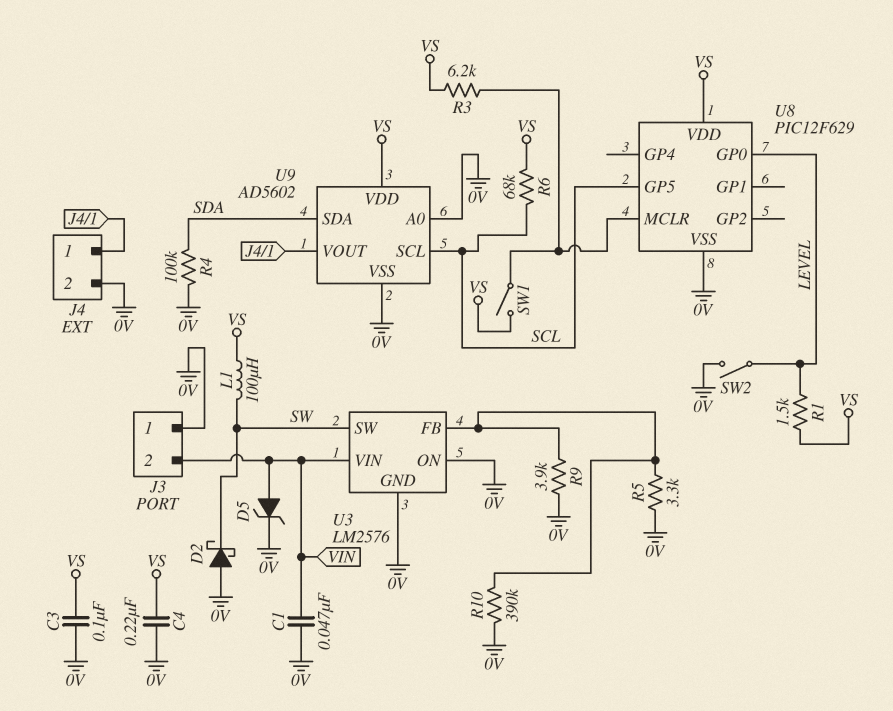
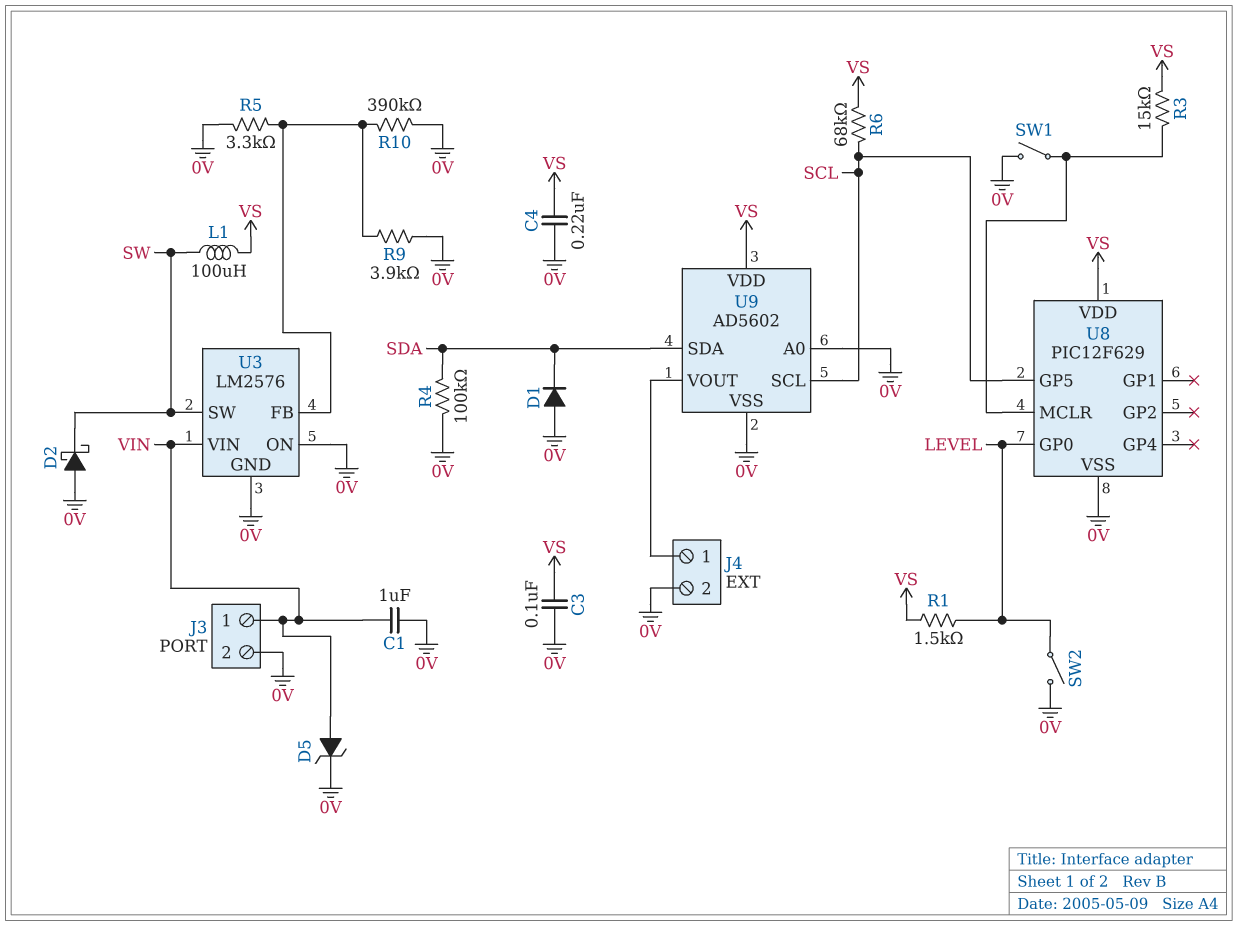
C1: 47nF (0V, VIN) -> 1uF (0V, VIN)
D1: none -> diode (A 0V, K SDA)
J3 pin 1: 0V -> VIN
J3 pin 2: VIN -> 0V
R3: 6.2k (U8/MCLR, VS) -> 15k (U8/MCLR, VS)
SW1: switch (U8/MCLR, VS) -> switch (0V, U8/MCLR)

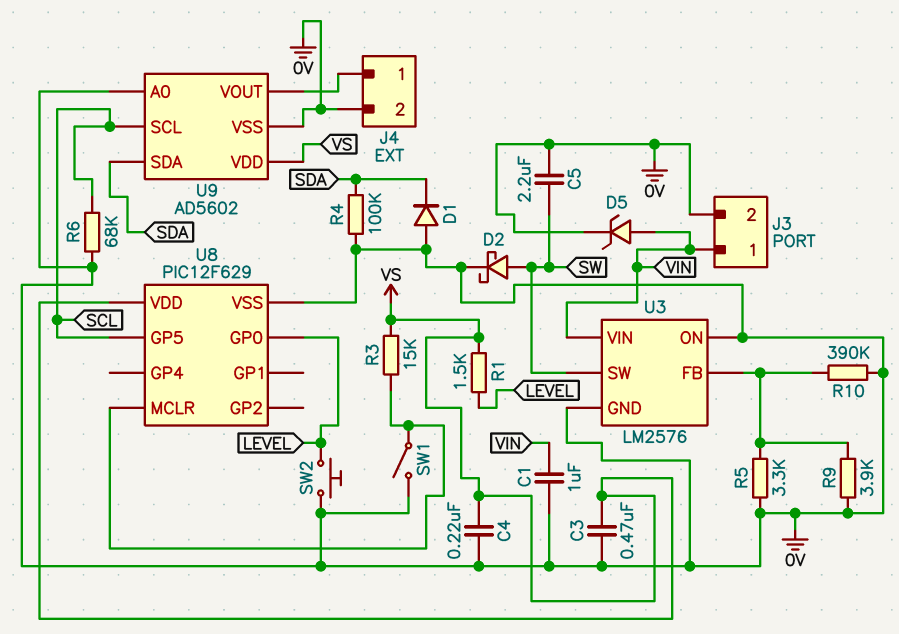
C3: 100nF (0V, VS) -> 470nF (0V, VS)
C5: none -> 2.2uF (0V, SW)
D2: schottky (A 0V, K SW) -> schottky (A SW, K 0V)
L1: 100uH (SW, VS) -> none
R6: 68k (SCL, VS) -> 68k (0V, SCL)
SW2: switch (0V, LEVEL) -> button (0V, LEVEL)

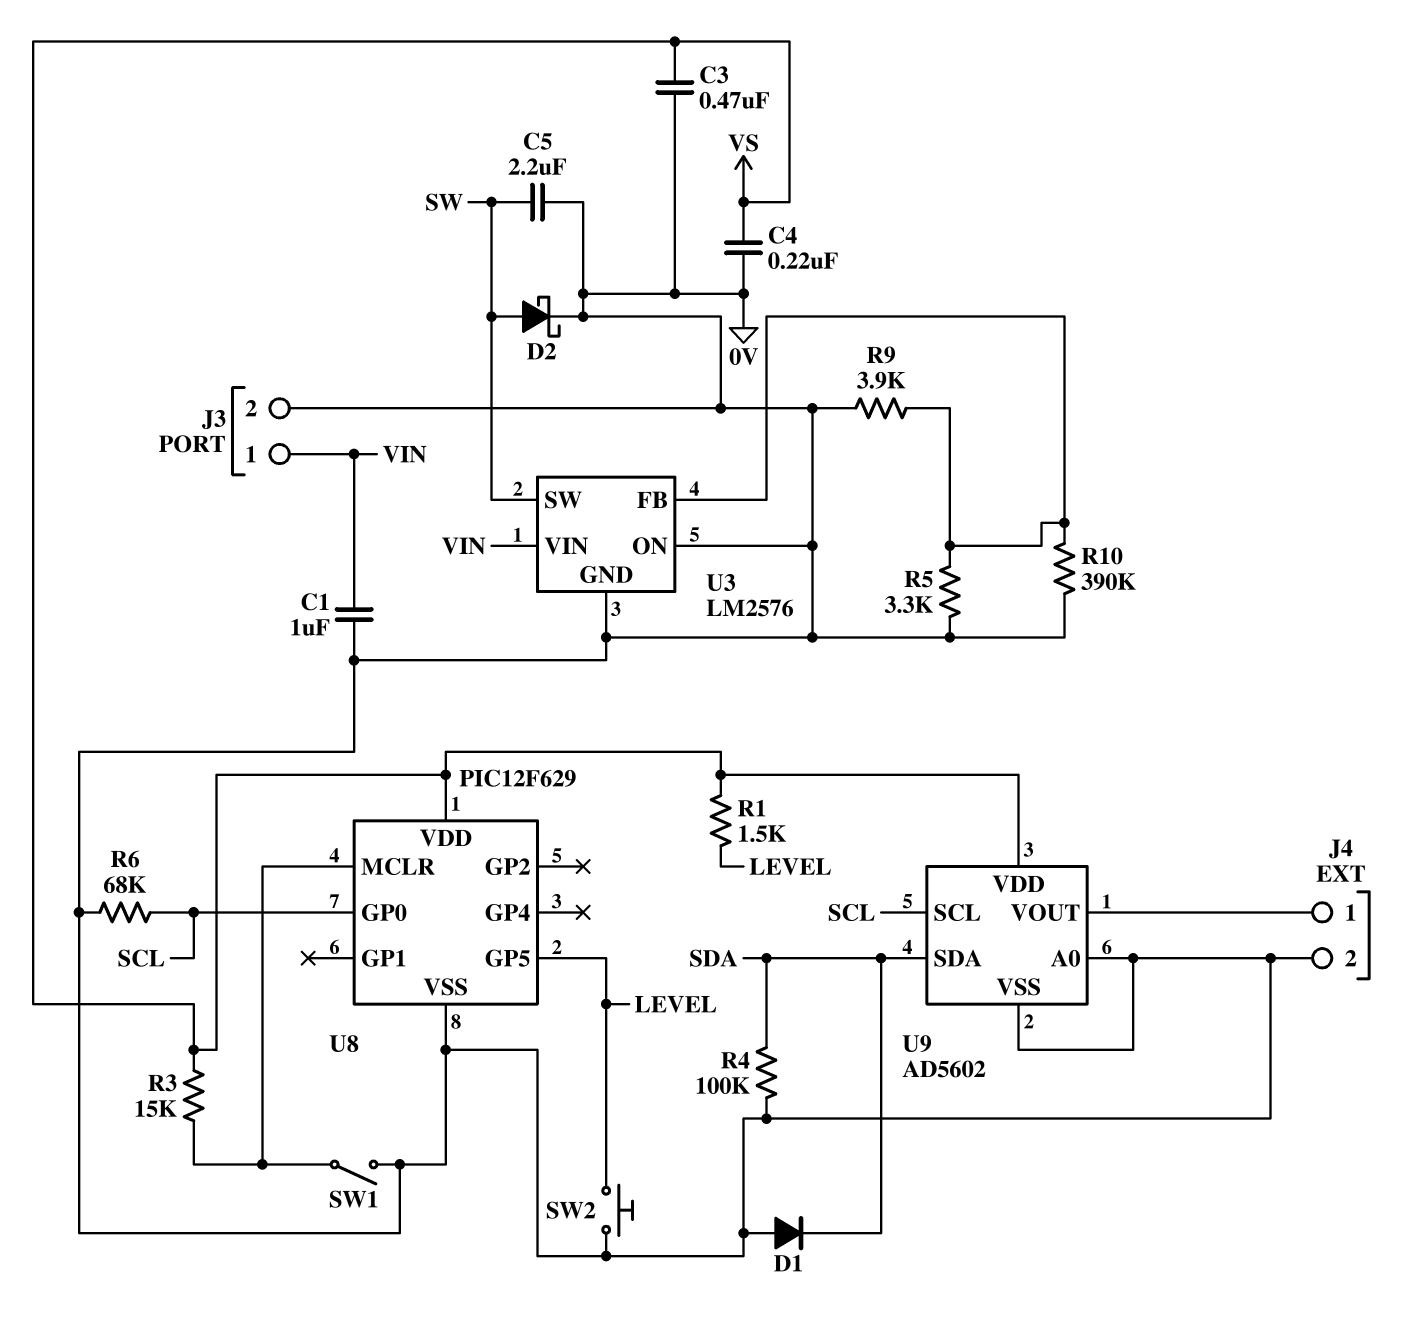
D5: zener (A VIN, K 0V) -> none
U8 pin GP0: LEVEL -> SCL
U8 pin GP5: SCL -> LEVEL

